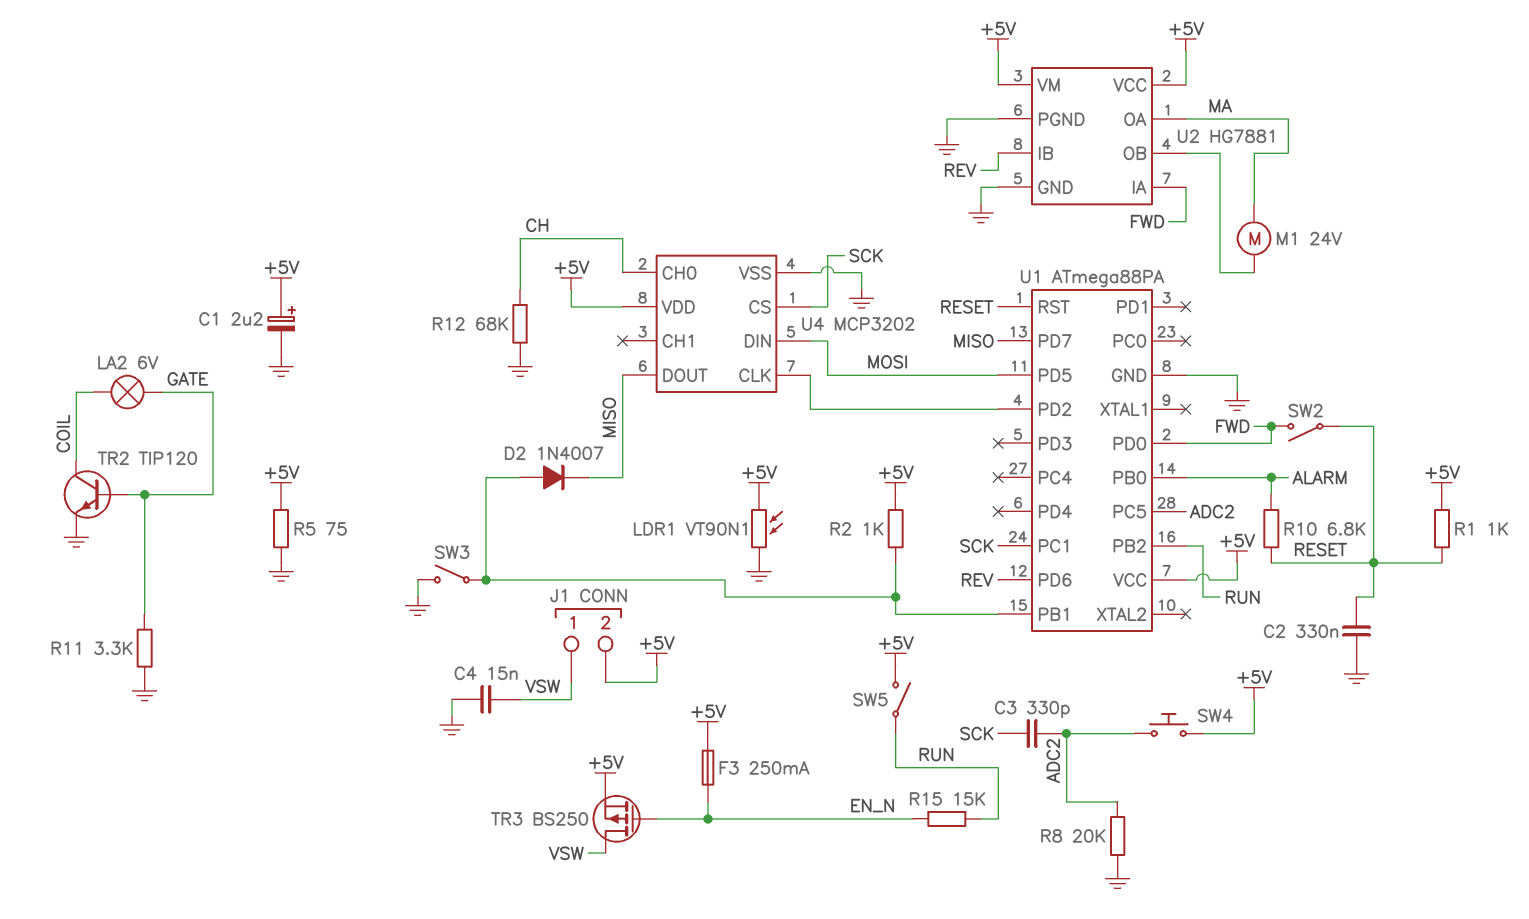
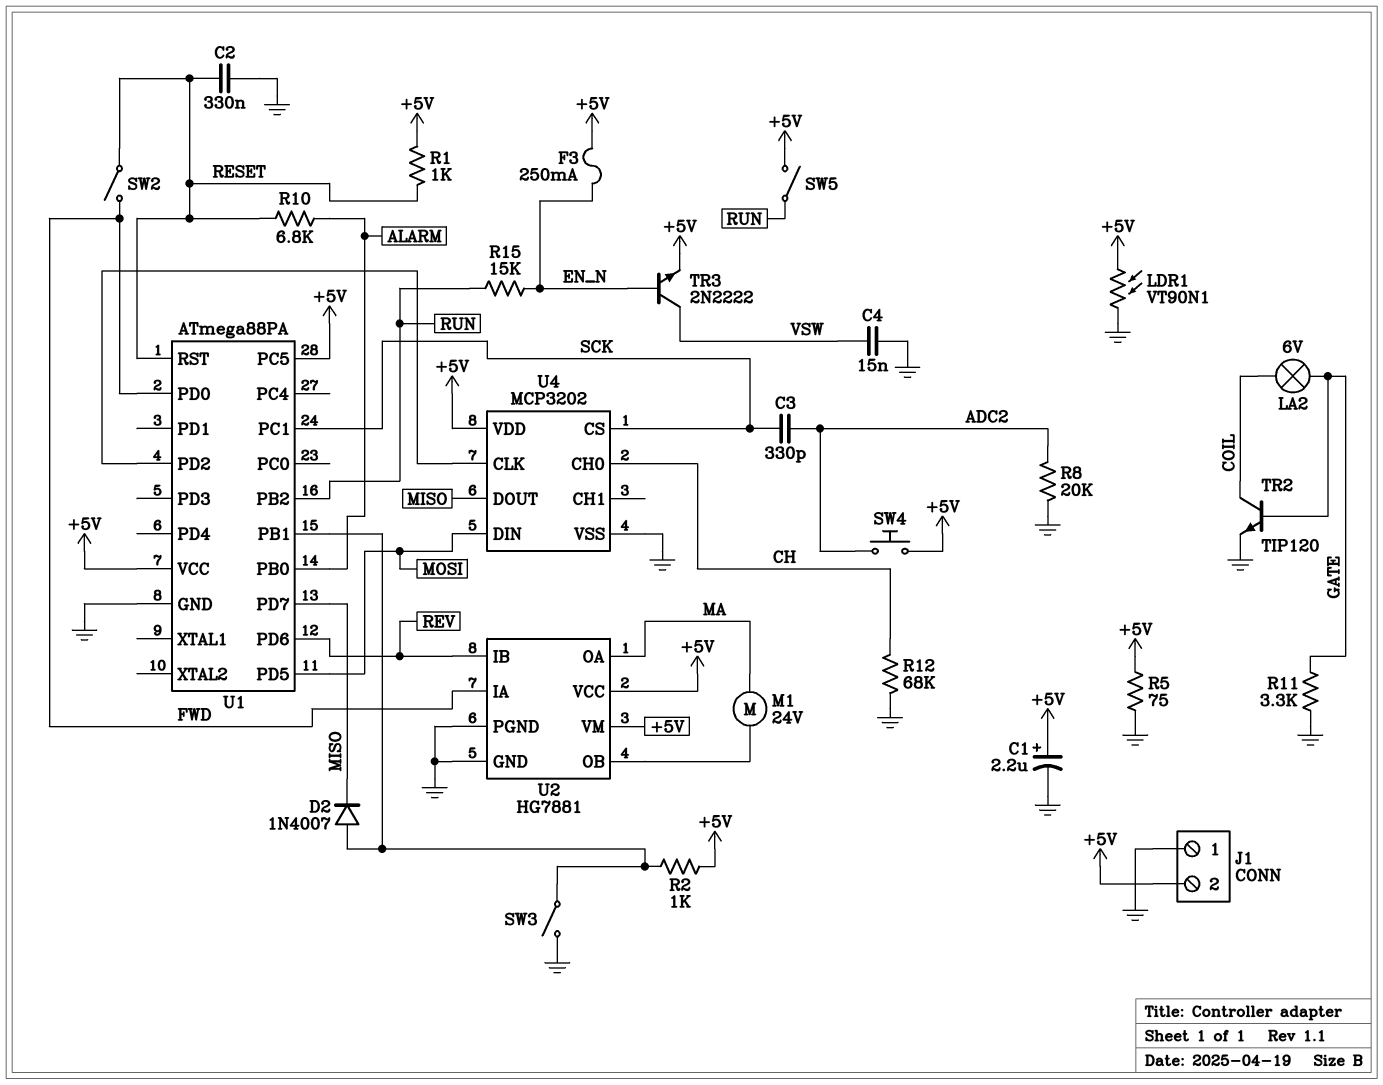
J1 pin 1: VSW -> GND
TR3: PMOS BS250 (G EN_N, D VSW, S +5V) -> NPN 2N2222 (B EN_N, C VSW, E +5V)
U1 pin PC5: ADC2 -> +5V

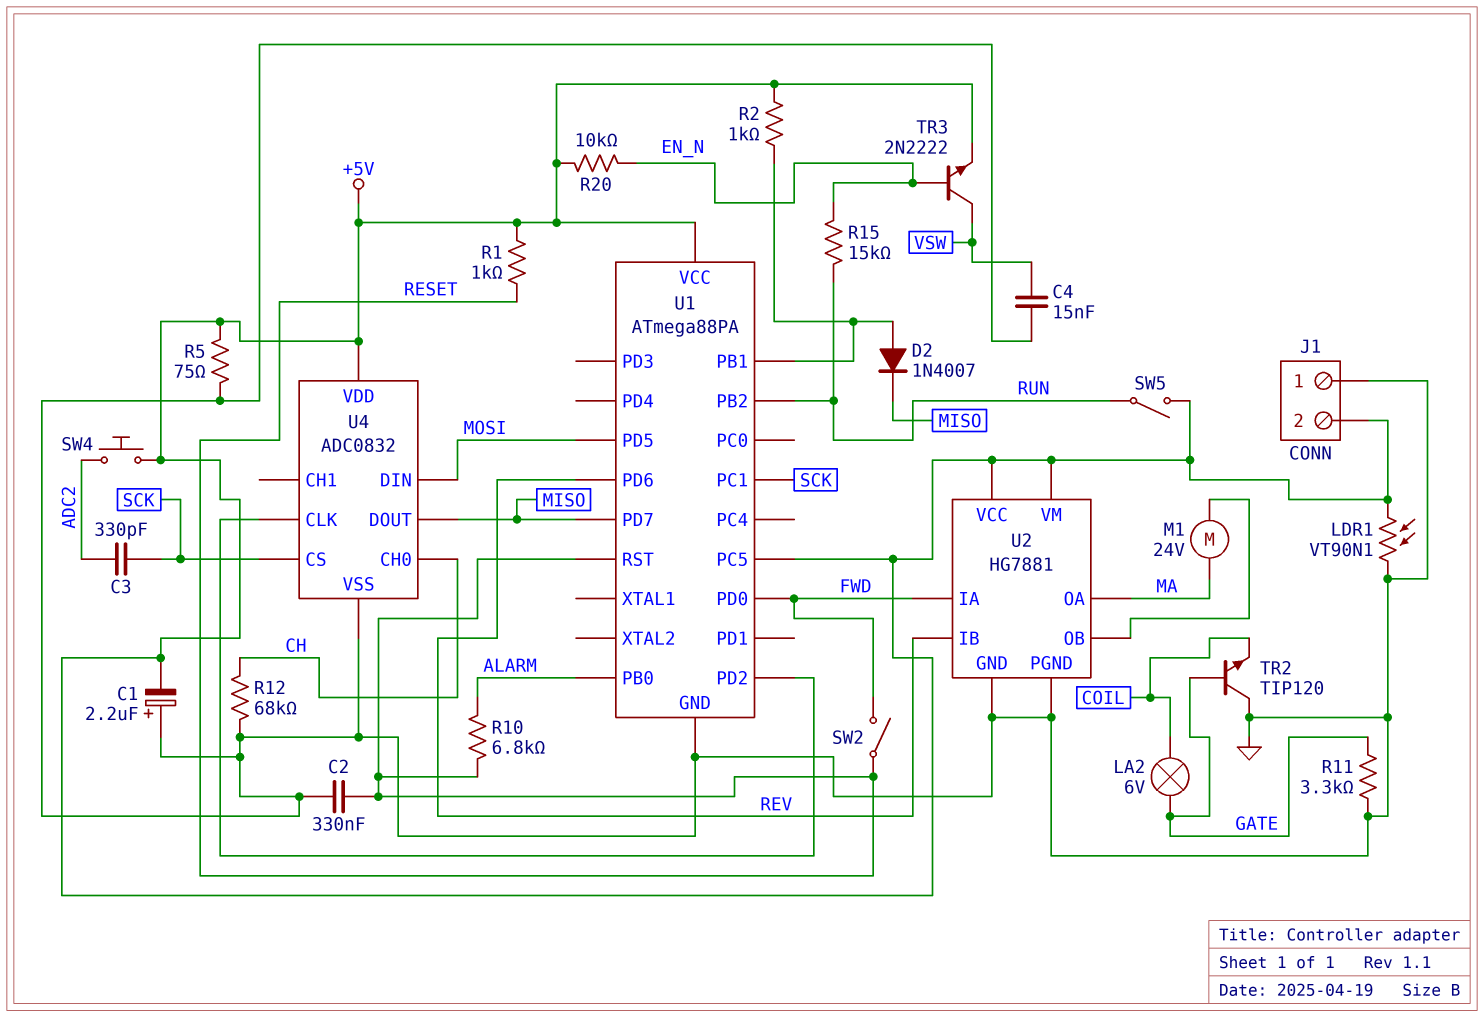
C1: 2.2uF (plus +5V, minus GND) -> 2.2uF (plus GND, minus +5V)
F3: 250mA (+5V, EN_N) -> none
R8: 20k (ADC2, GND) -> none
R20: none -> 10k (+5V, EN_N)
SW3: switch (GND, U1/PB1) -> none
TR2: NPN TIP120 (B GATE, C COIL, E GND) -> NPN TIP120 (B GATE, C GND, E COIL)
U4: MCP3202 -> ADC0832

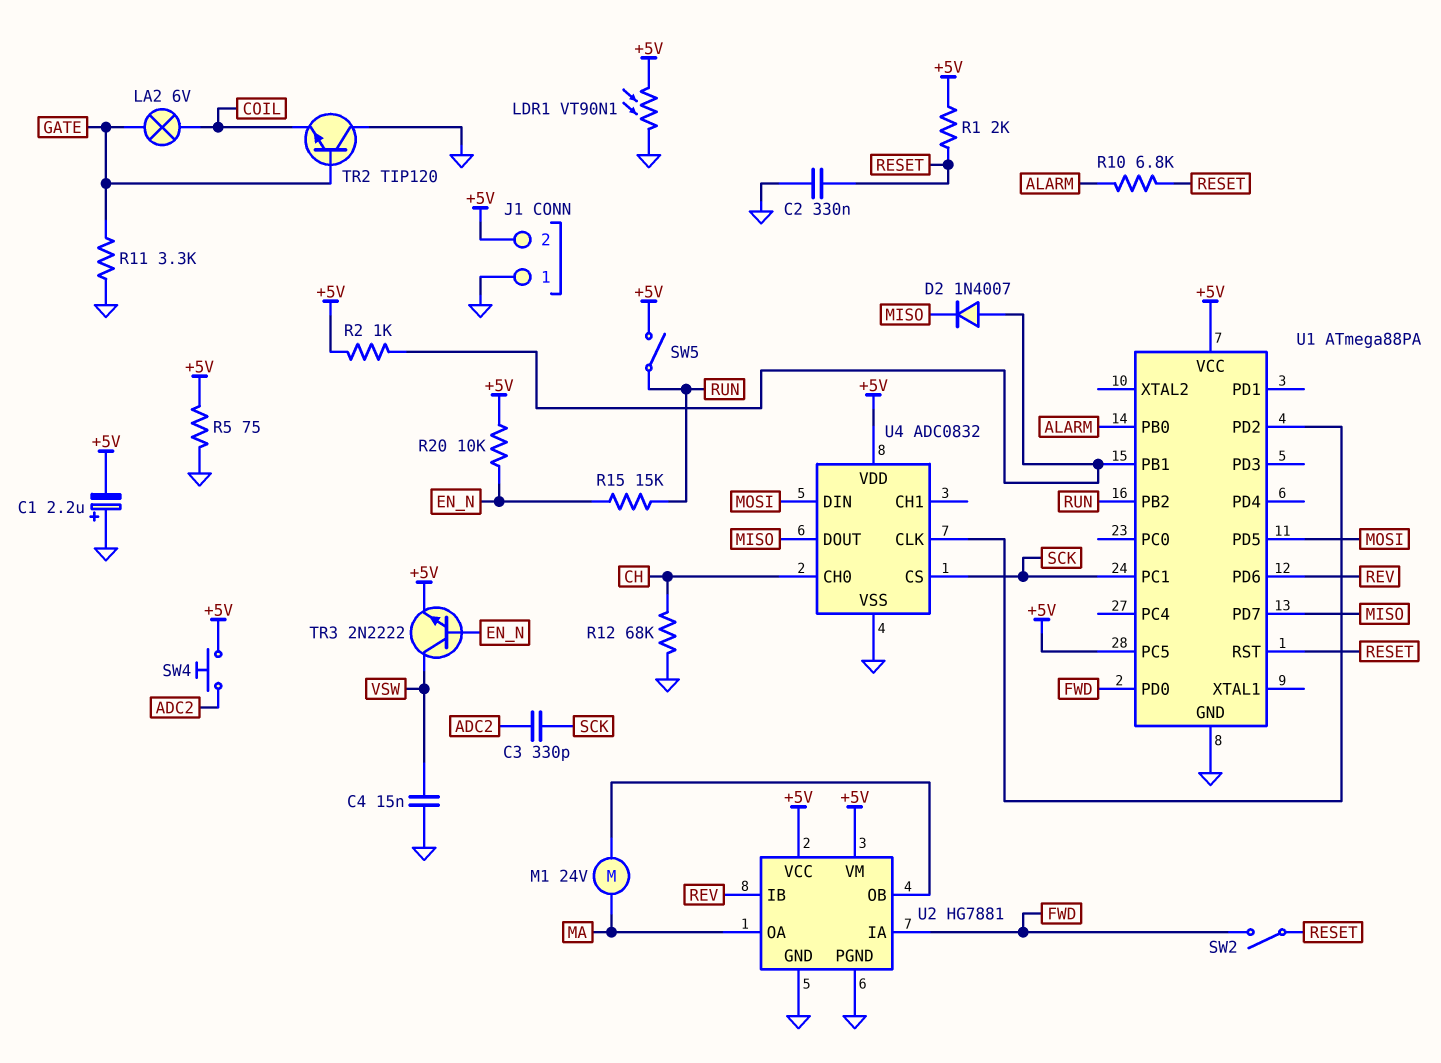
R1: 1k (+5V, RESET) -> 2k (+5V, RESET)

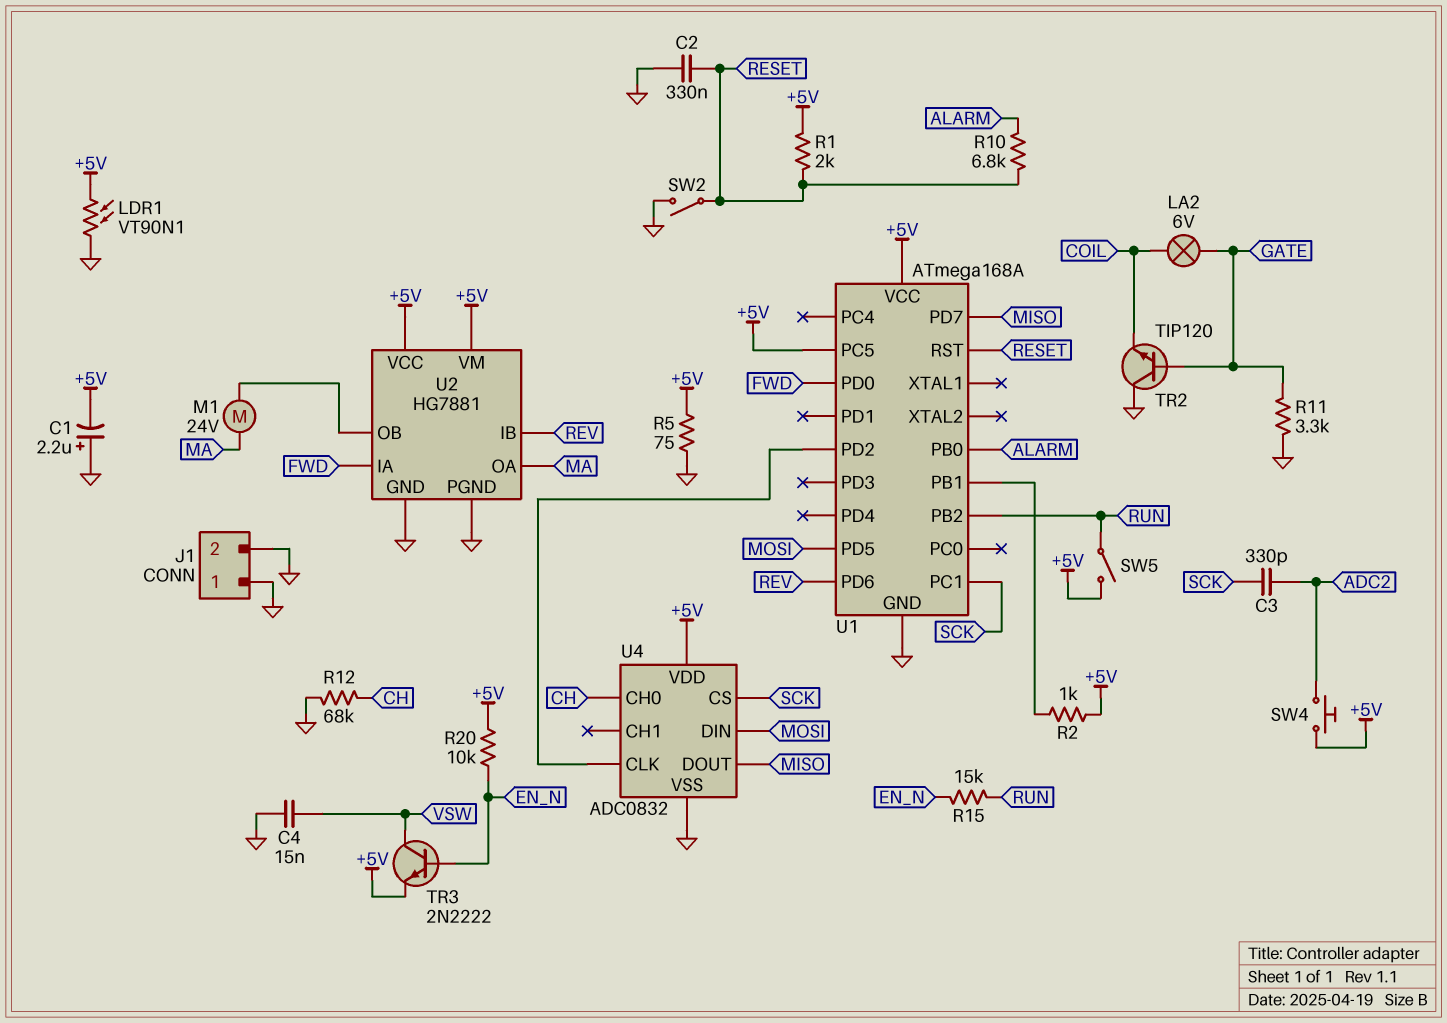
D2: diode 1N4007 (A U1/PB1, K MISO) -> none
J1 pin 2: +5V -> GND
SW2: switch (FWD, RESET) -> switch (GND, RESET)
U1: ATmega88PA -> ATmega168A

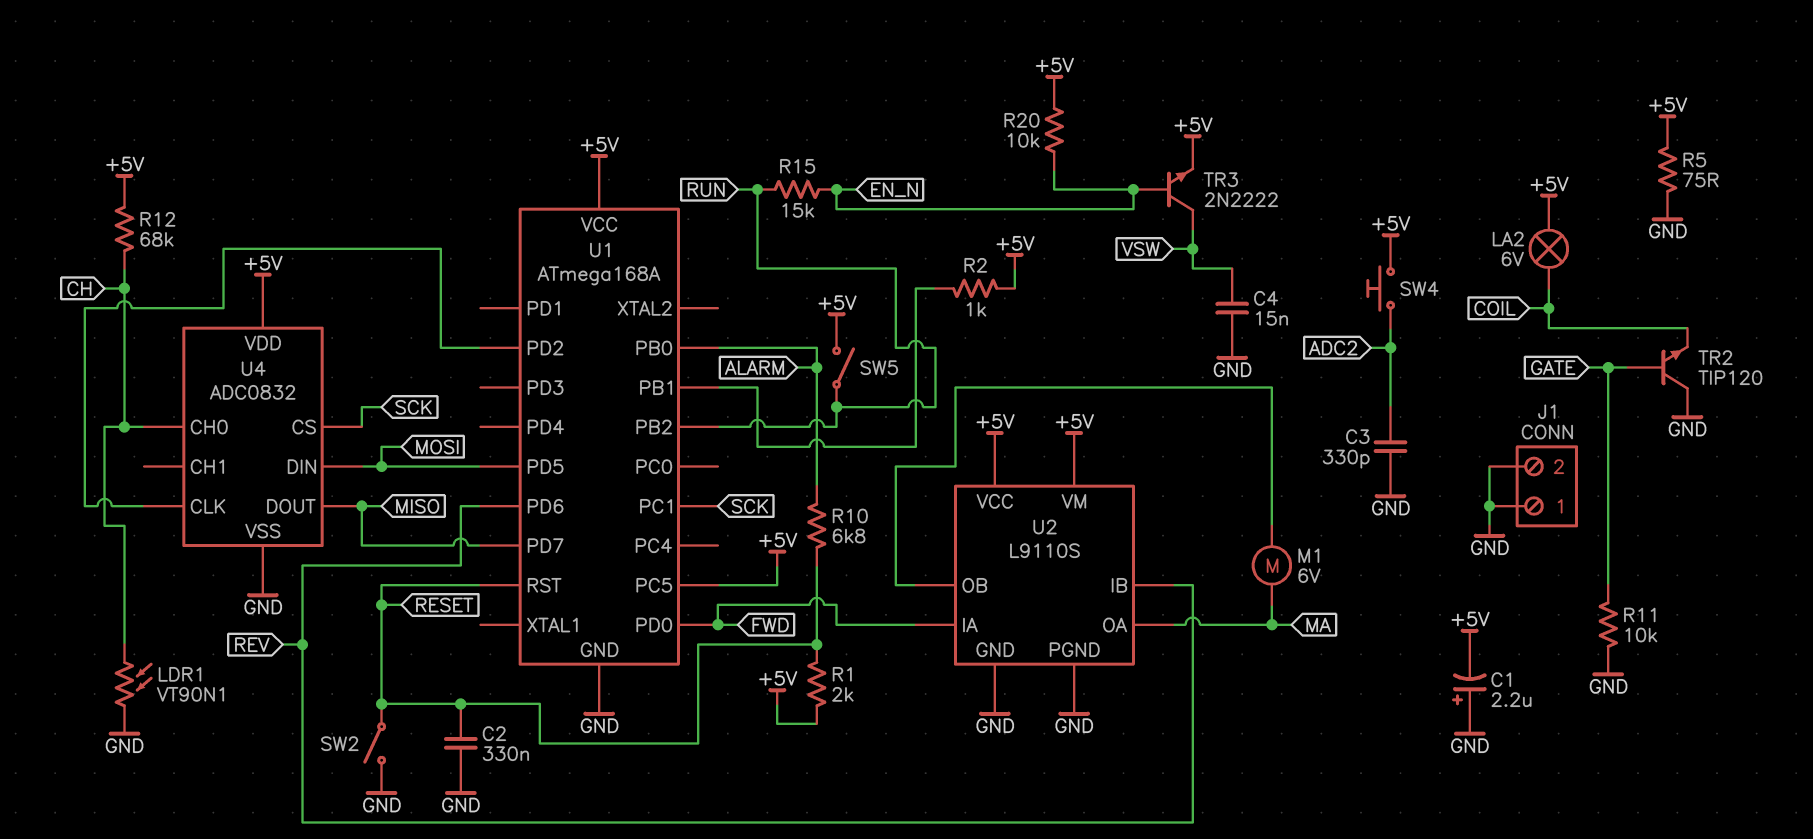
C3: 330pF (ADC2, SCK) -> 330pF (ADC2, GND)
LA2: lamp 6V (COIL, GATE) -> lamp 6V (+5V, COIL)
LDR1: VT90N1 (+5V, GND) -> VT90N1 (CH, GND)
M1: motor 24V (MA, U2/OB) -> motor 6V (MA, U2/OB)
R11: 3.3k (GATE, GND) -> 10k (GATE, GND)
R12: 68k (CH, GND) -> 68k (+5V, CH)
U2: HG7881 -> L9110S

